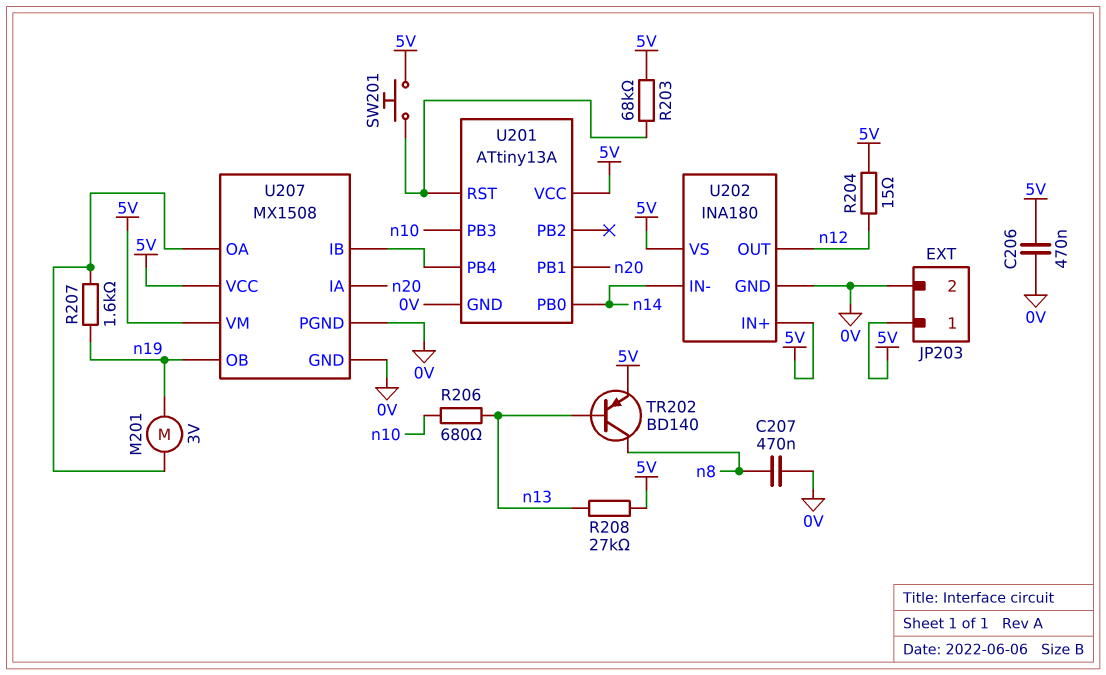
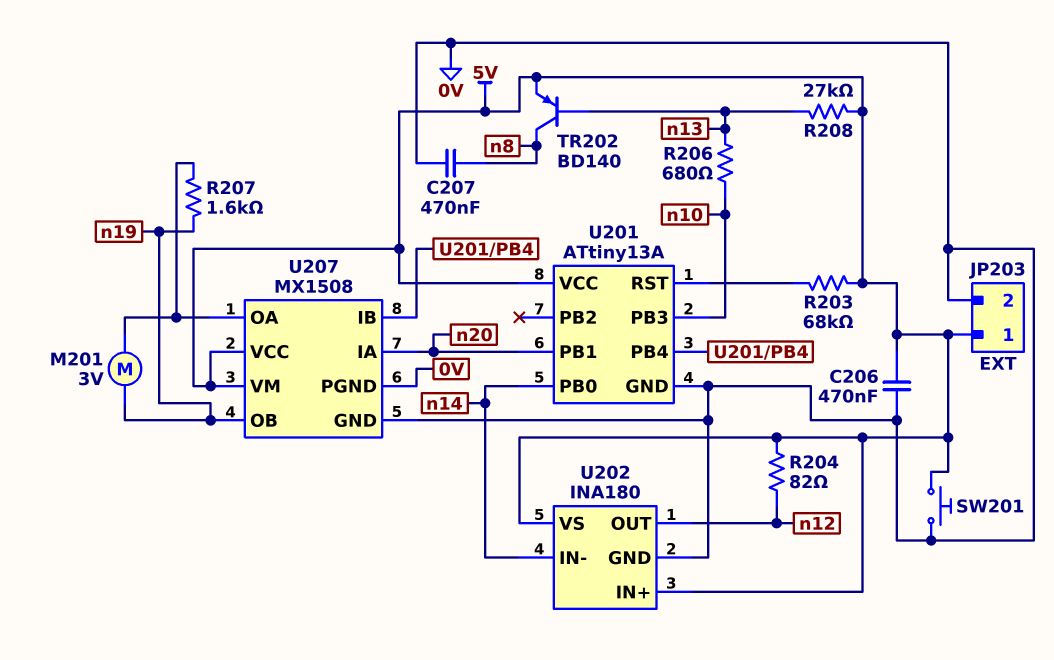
R204: 15 (5V, n12) -> 82 (5V, n12)
SW201: button (5V, U201/RST) -> button (0V, 5V)

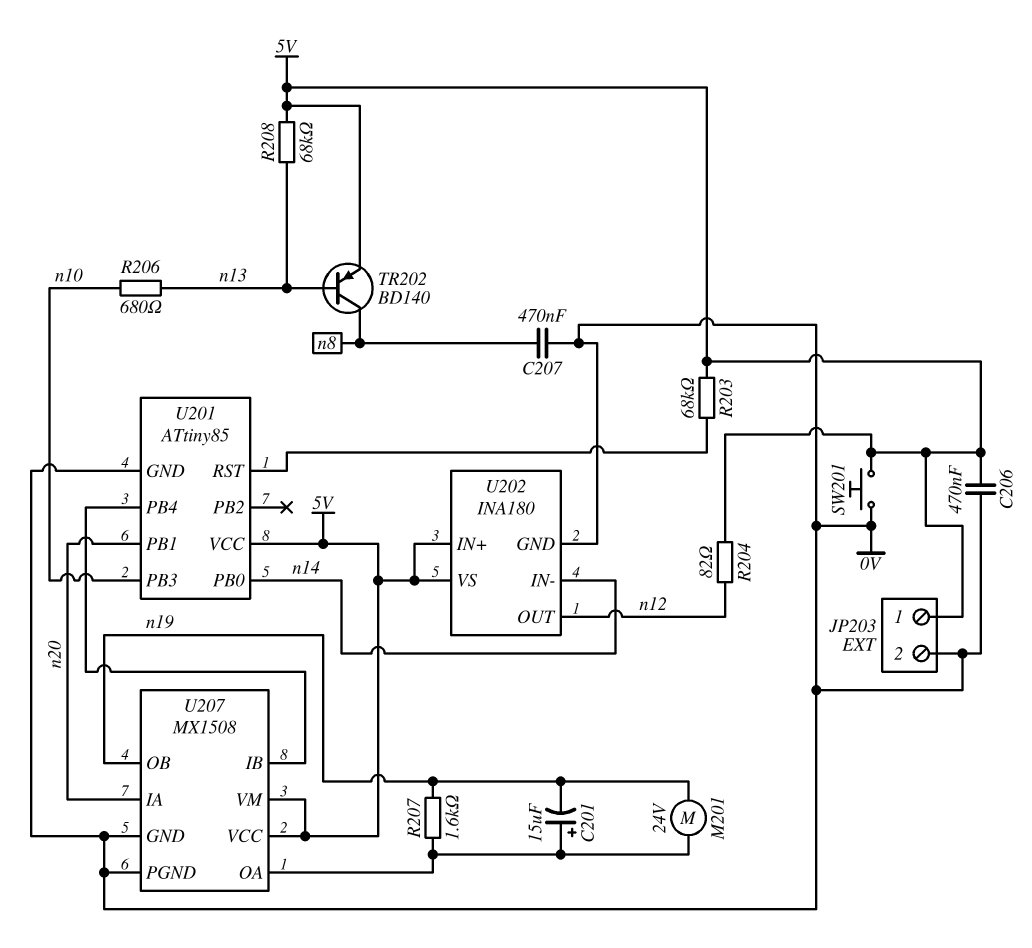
C201: none -> 15uF (plus U207/OA, minus n19)
M201: motor 3V (U207/OA, n19) -> motor 24V (U207/OA, n19)
R208: 27k (5V, n13) -> 68k (5V, n13)
U201: ATtiny13A -> ATtiny85

